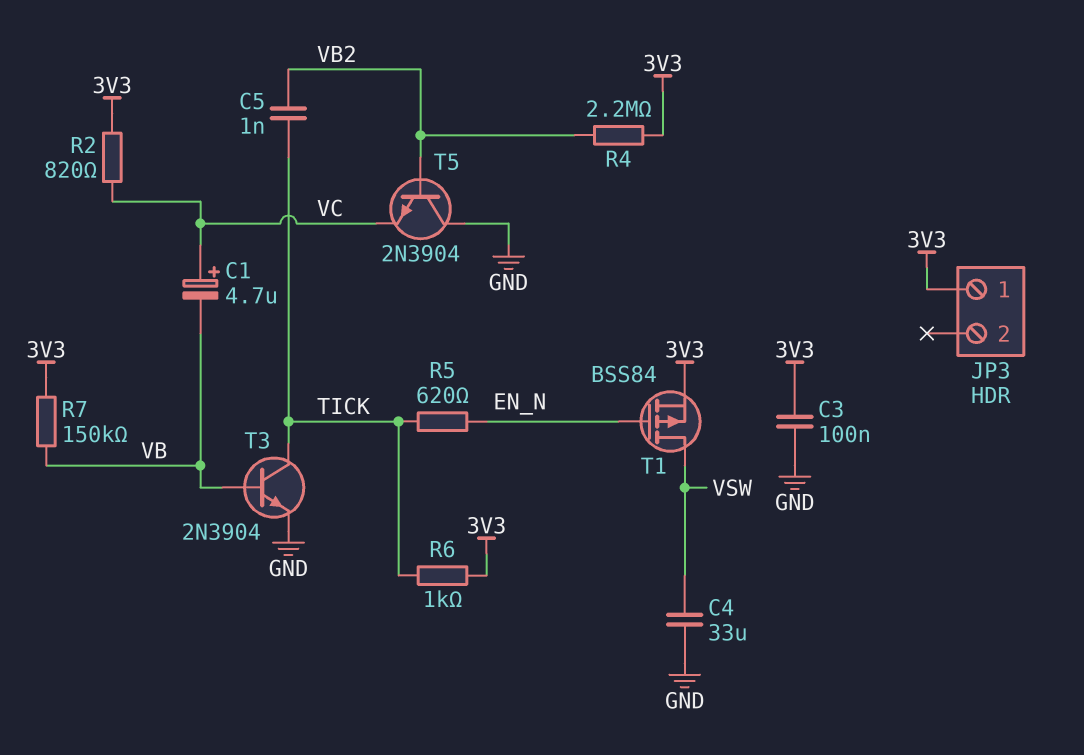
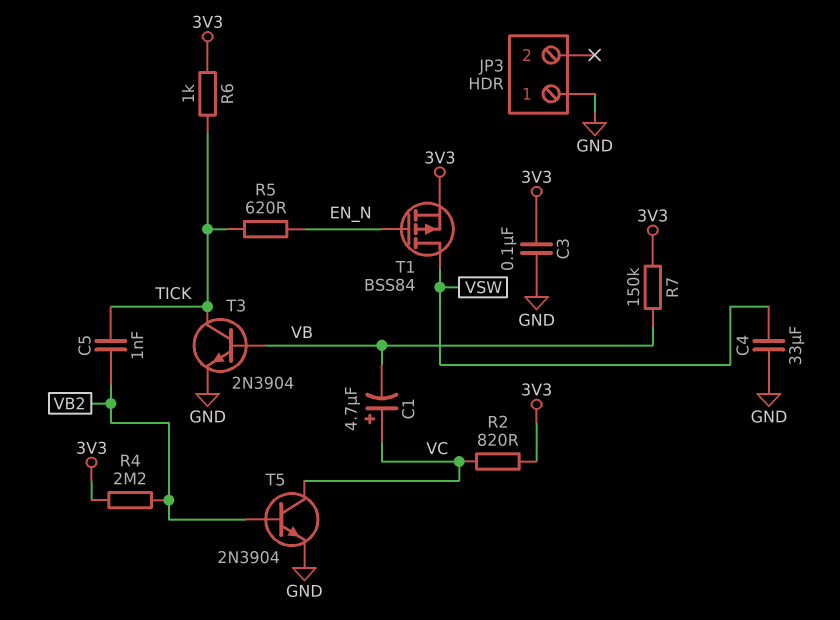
JP3 pin 1: 3V3 -> GND
T5: NPN 2N3904 (B VB2, C GND, E VC) -> NPN 2N3904 (B VB2, C VC, E GND)

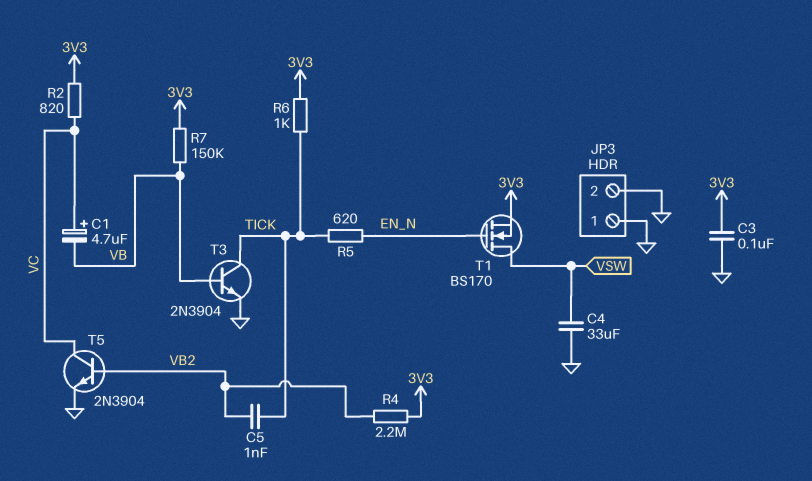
JP3 pin 2: none -> GND
T1: PMOS BSS84 (G EN_N, D VSW, S 3V3) -> NMOS BS170 (G EN_N, D VSW, S 3V3)

